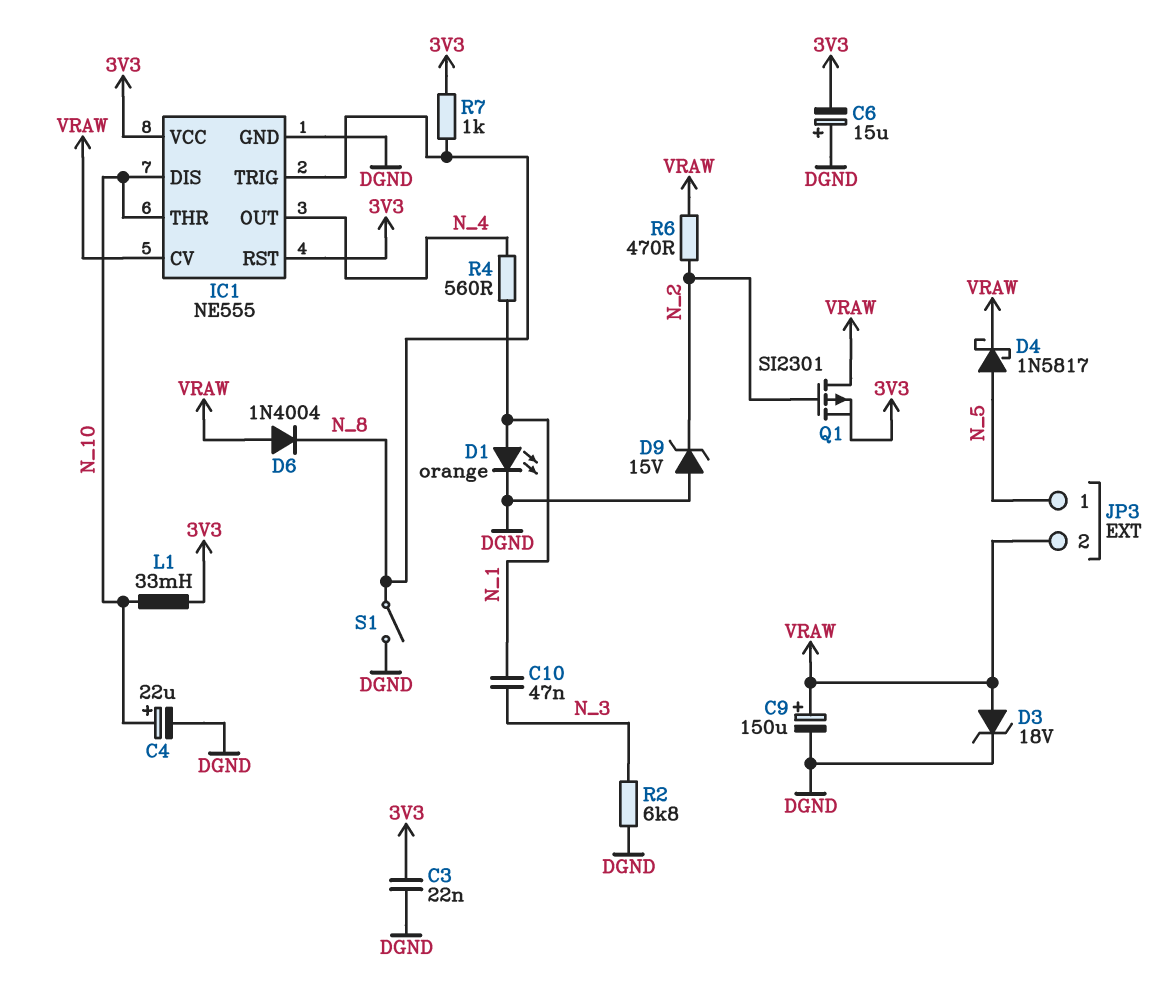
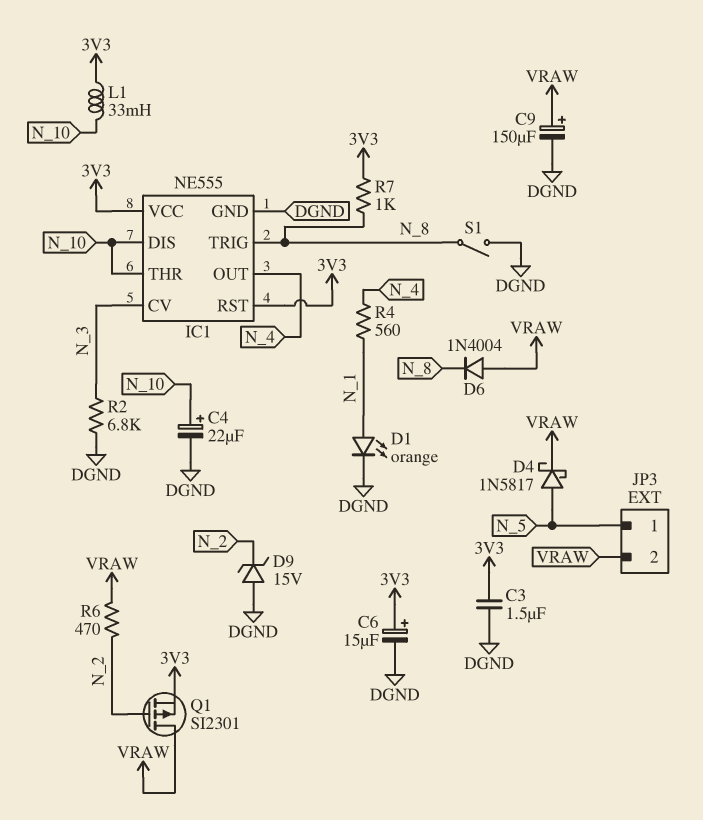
C3: 22nF (3V3, DGND) -> 1.5uF (3V3, DGND)
C6: 15uF (plus DGND, minus 3V3) -> 15uF (plus 3V3, minus DGND)
C10: 47nF (N_1, N_3) -> none
D3: zener 18V (A VRAW, K DGND) -> none
IC1 pin CV: VRAW -> N_3

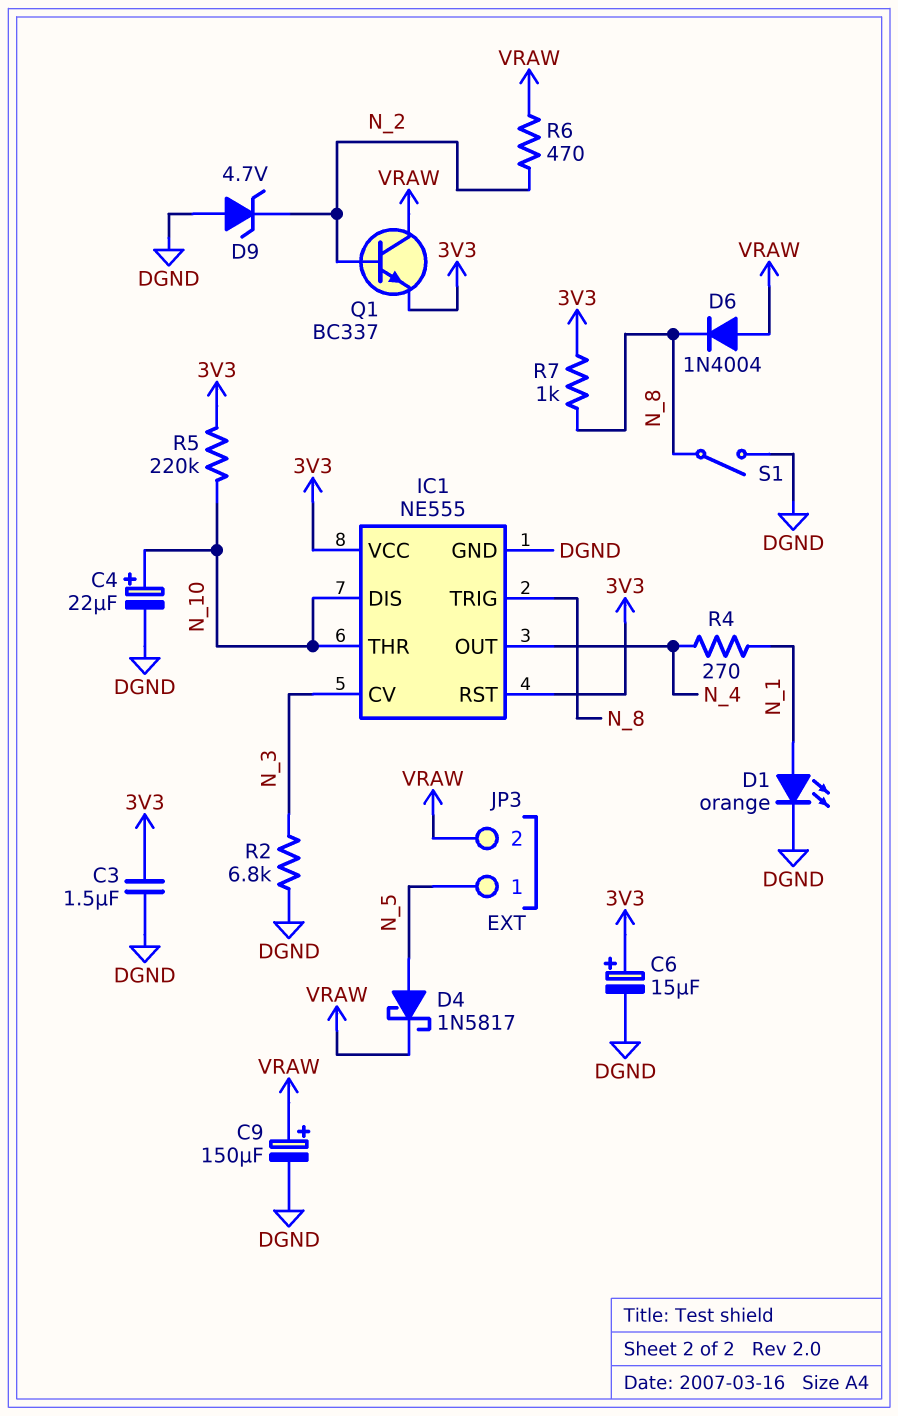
D9: zener 15V (A DGND, K N_2) -> zener 4.7V (A DGND, K N_2)
L1: 33mH (3V3, N_10) -> none
Q1: PMOS SI2301 (G N_2, D VRAW, S 3V3) -> NPN BC337 (B N_2, C VRAW, E 3V3)
R4: 560 (N_1, N_4) -> 270 (N_1, N_4)
R5: none -> 220k (3V3, N_10)

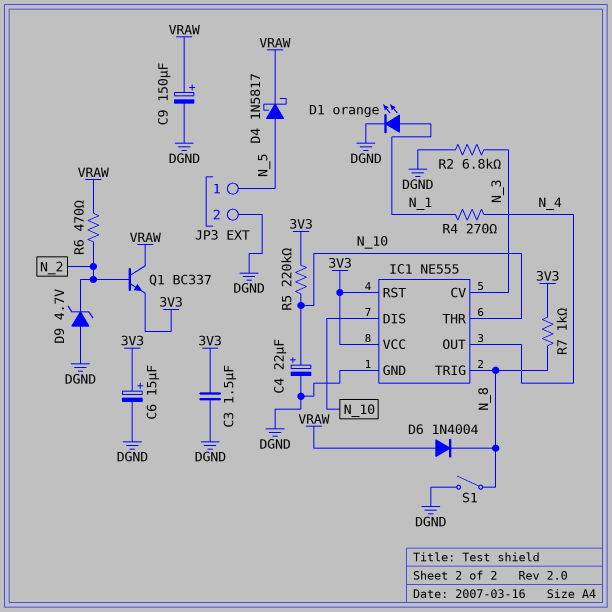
JP3 pin 2: VRAW -> DGND

